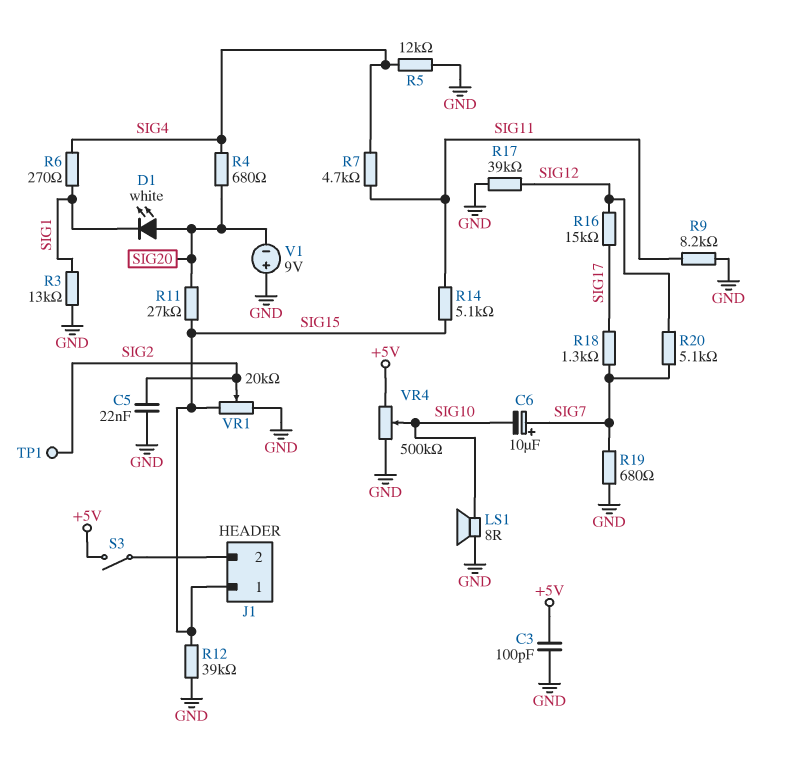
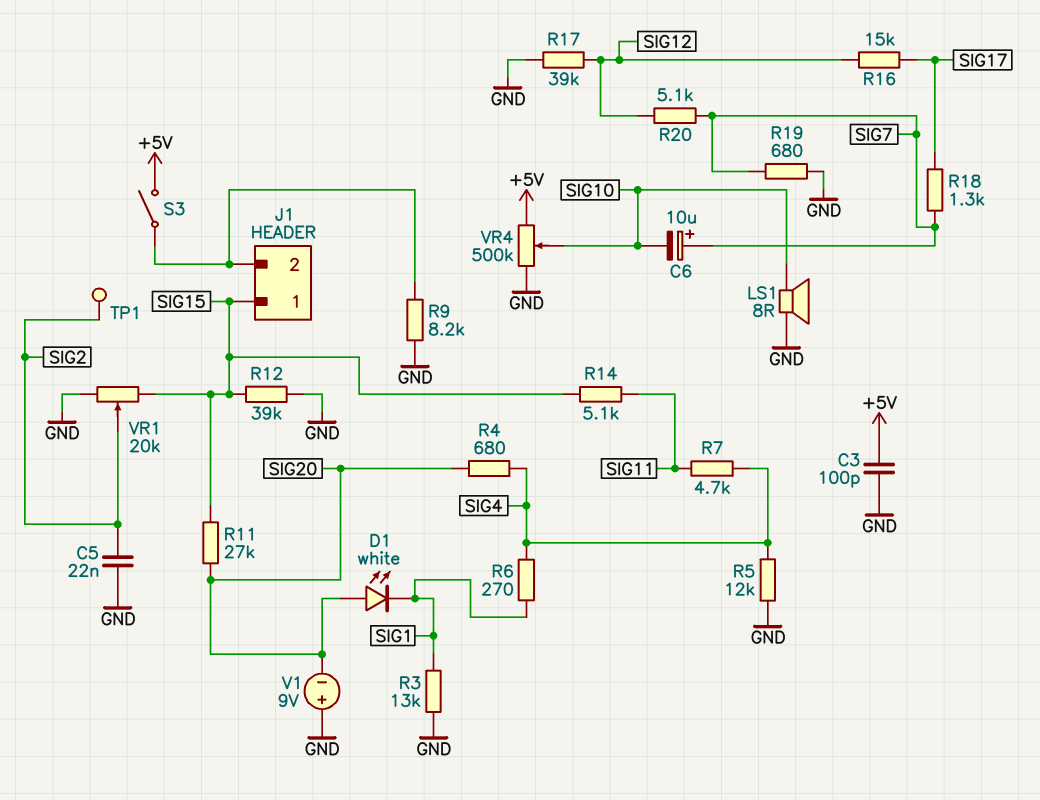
R9: 8.2k (GND, SIG11) -> 8.2k (GND, J1/2)

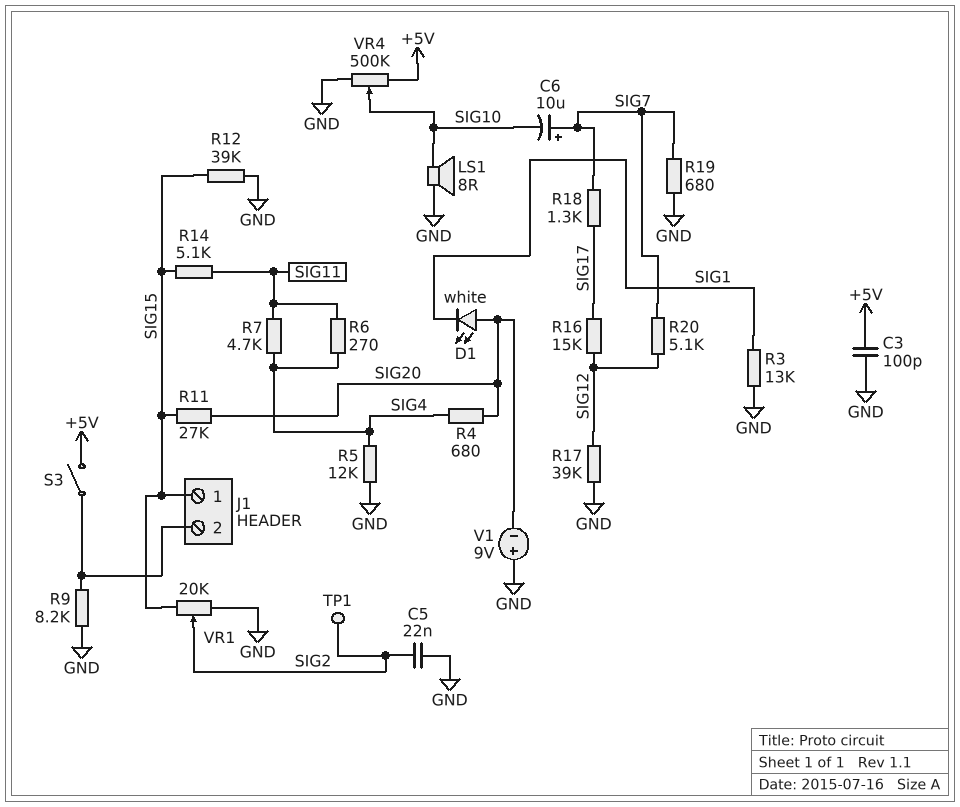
R6: 270 (SIG1, SIG4) -> 270 (SIG4, SIG11)

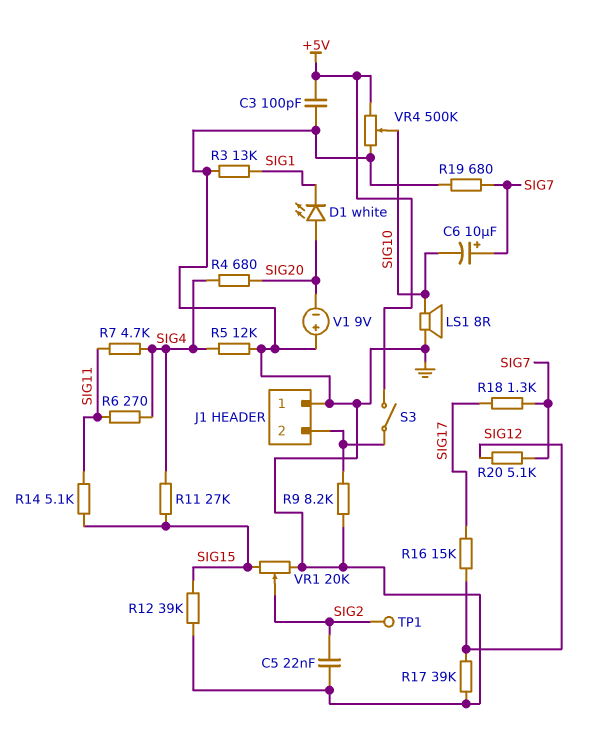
J1 pin 1: SIG15 -> GND
R11: 27k (SIG15, SIG20) -> 27k (SIG4, SIG15)

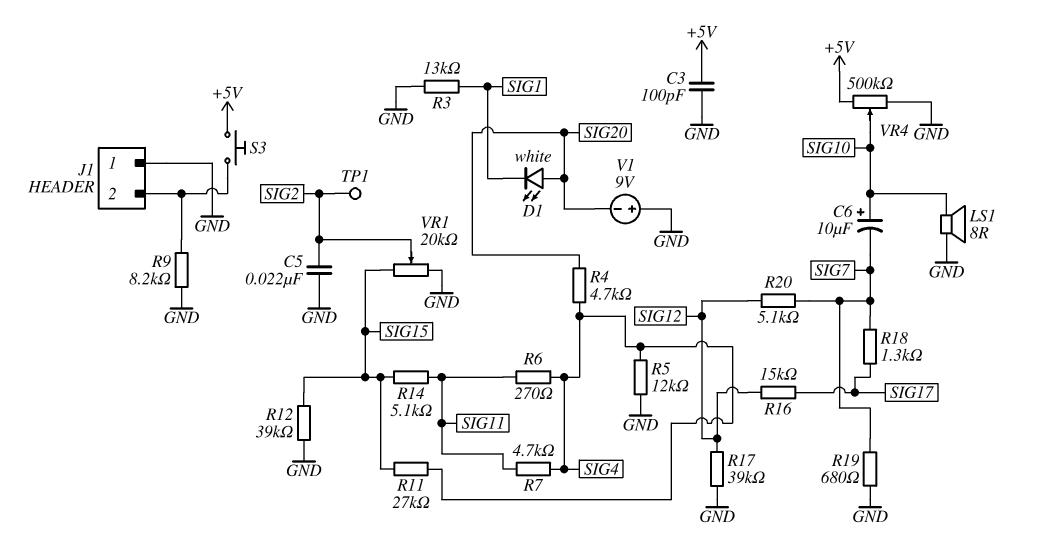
C6: 10uF (plus SIG7, minus SIG10) -> 10uF (plus SIG10, minus SIG7)
R4: 680 (SIG4, SIG20) -> 4.7k (SIG4, SIG20)
S3: switch (+5V, J1/2) -> button (+5V, J1/2)

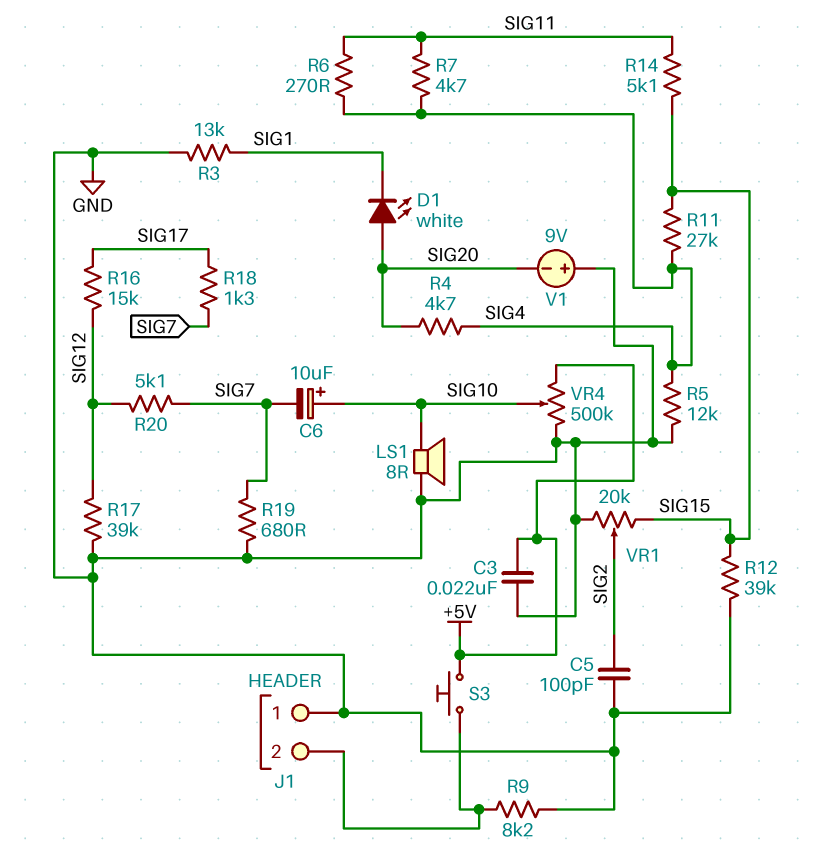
C3: 100pF (+5V, GND) -> 22nF (+5V, GND)
C5: 22nF (GND, SIG2) -> 100pF (GND, SIG2)
TP1: test point (SIG2) -> none

